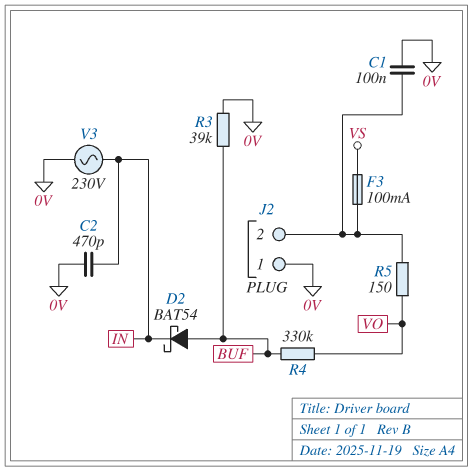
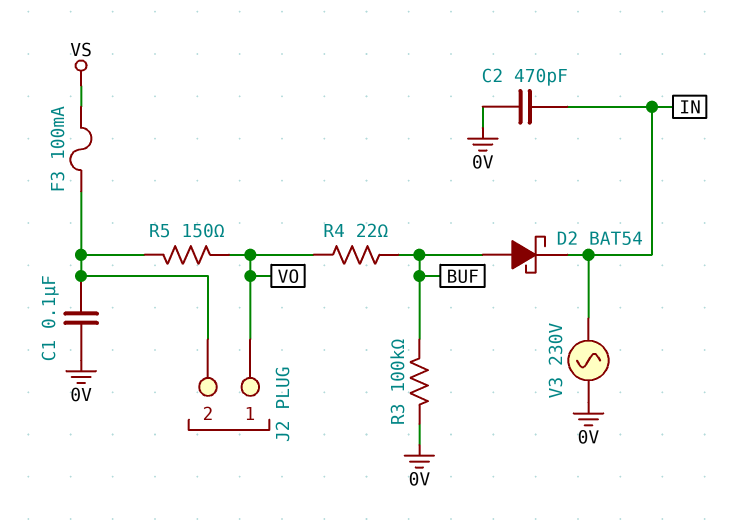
J2 pin 1: 0V -> VO
R3: 39k (0V, BUF) -> 100k (0V, BUF)
R4: 330k (BUF, VO) -> 22 (BUF, VO)

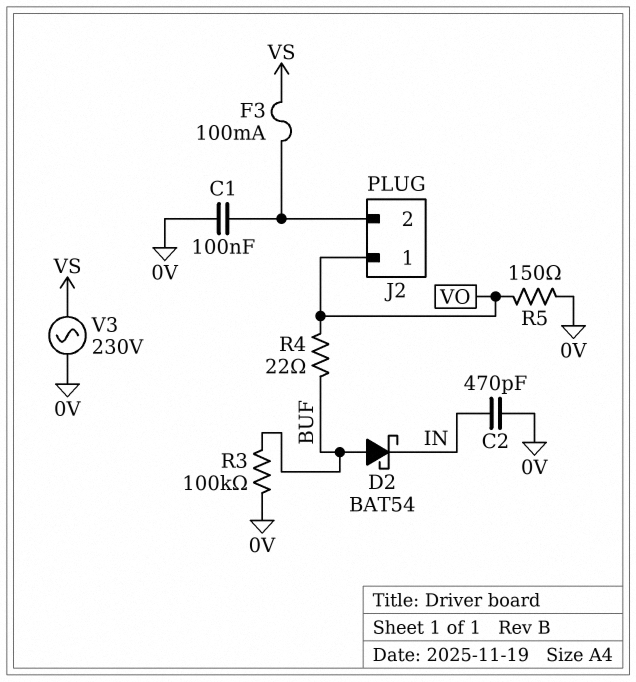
R5: 150 (J2/2, VO) -> 150 (0V, VO)
V3: AC 230V (0V, IN) -> AC 230V (0V, VS)

